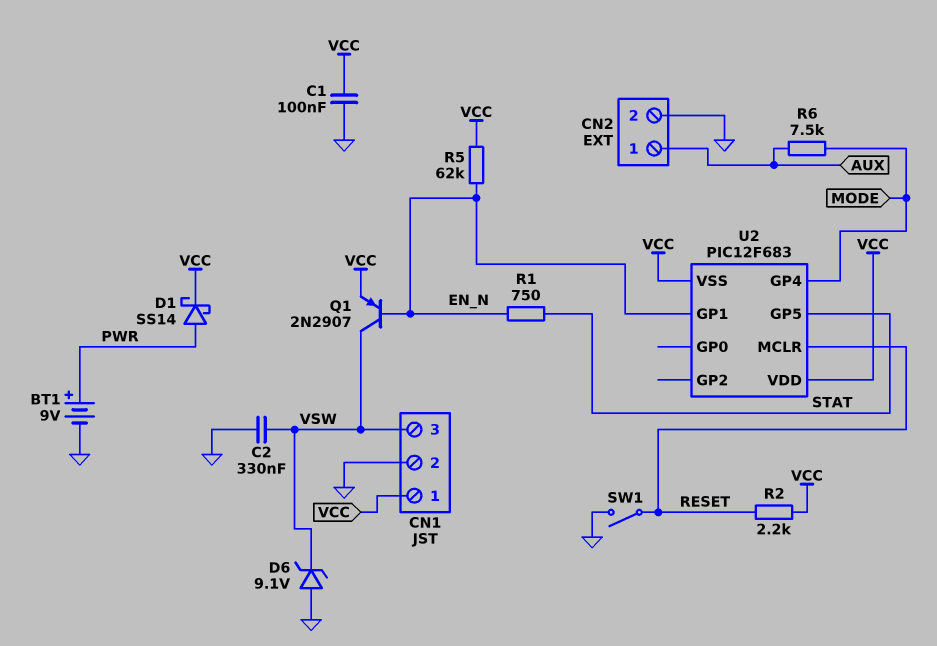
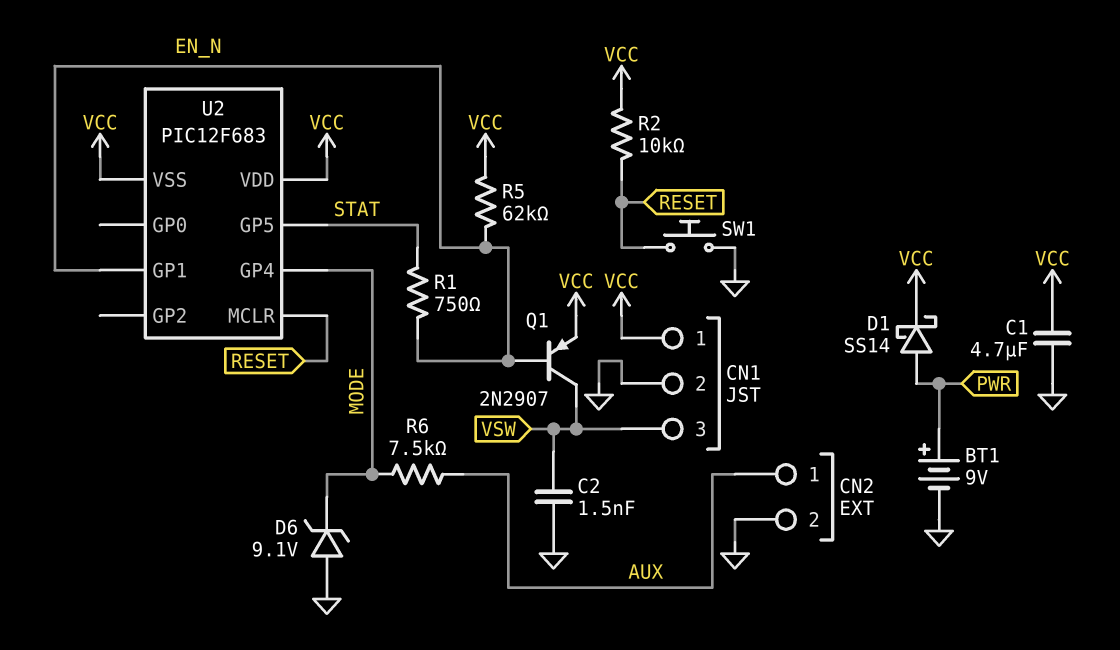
C1: 100nF (GND, VCC) -> 4.7uF (GND, VCC)
C2: 330nF (GND, VSW) -> 1.5nF (GND, VSW)
D6: zener 9.1V (A GND, K VSW) -> zener 9.1V (A GND, K MODE)
R2: 2.2k (RESET, VCC) -> 10k (RESET, VCC)
SW1: switch (GND, RESET) -> button (GND, RESET)

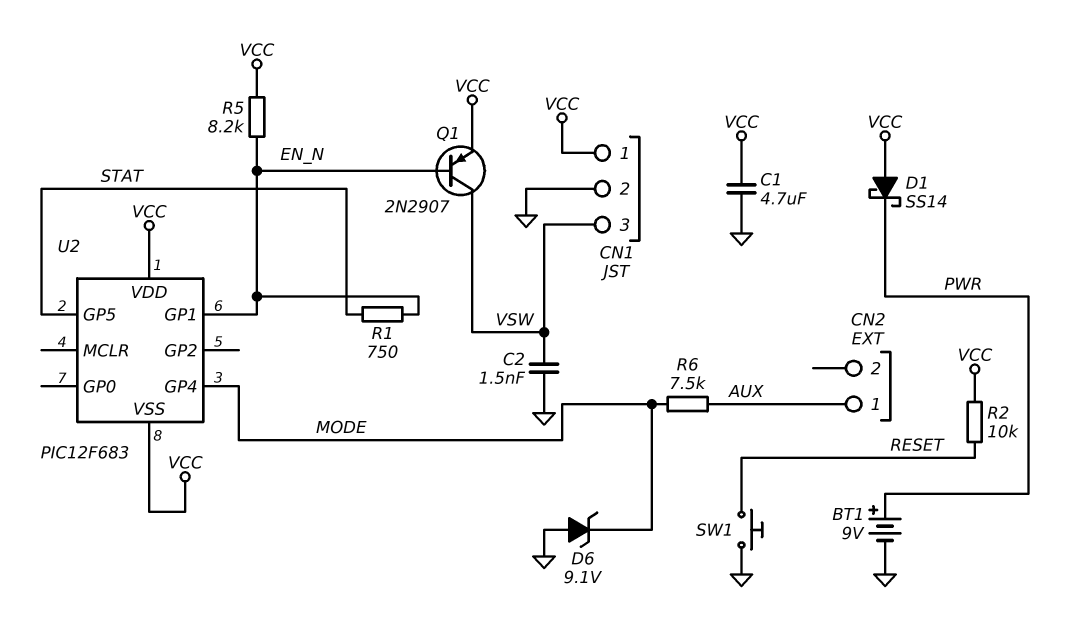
CN2 pin 2: GND -> none
D1: schottky SS14 (A PWR, K VCC) -> schottky SS14 (A VCC, K PWR)
R5: 62k (EN_N, VCC) -> 8.2k (EN_N, VCC)
U2 pin MCLR: RESET -> none

